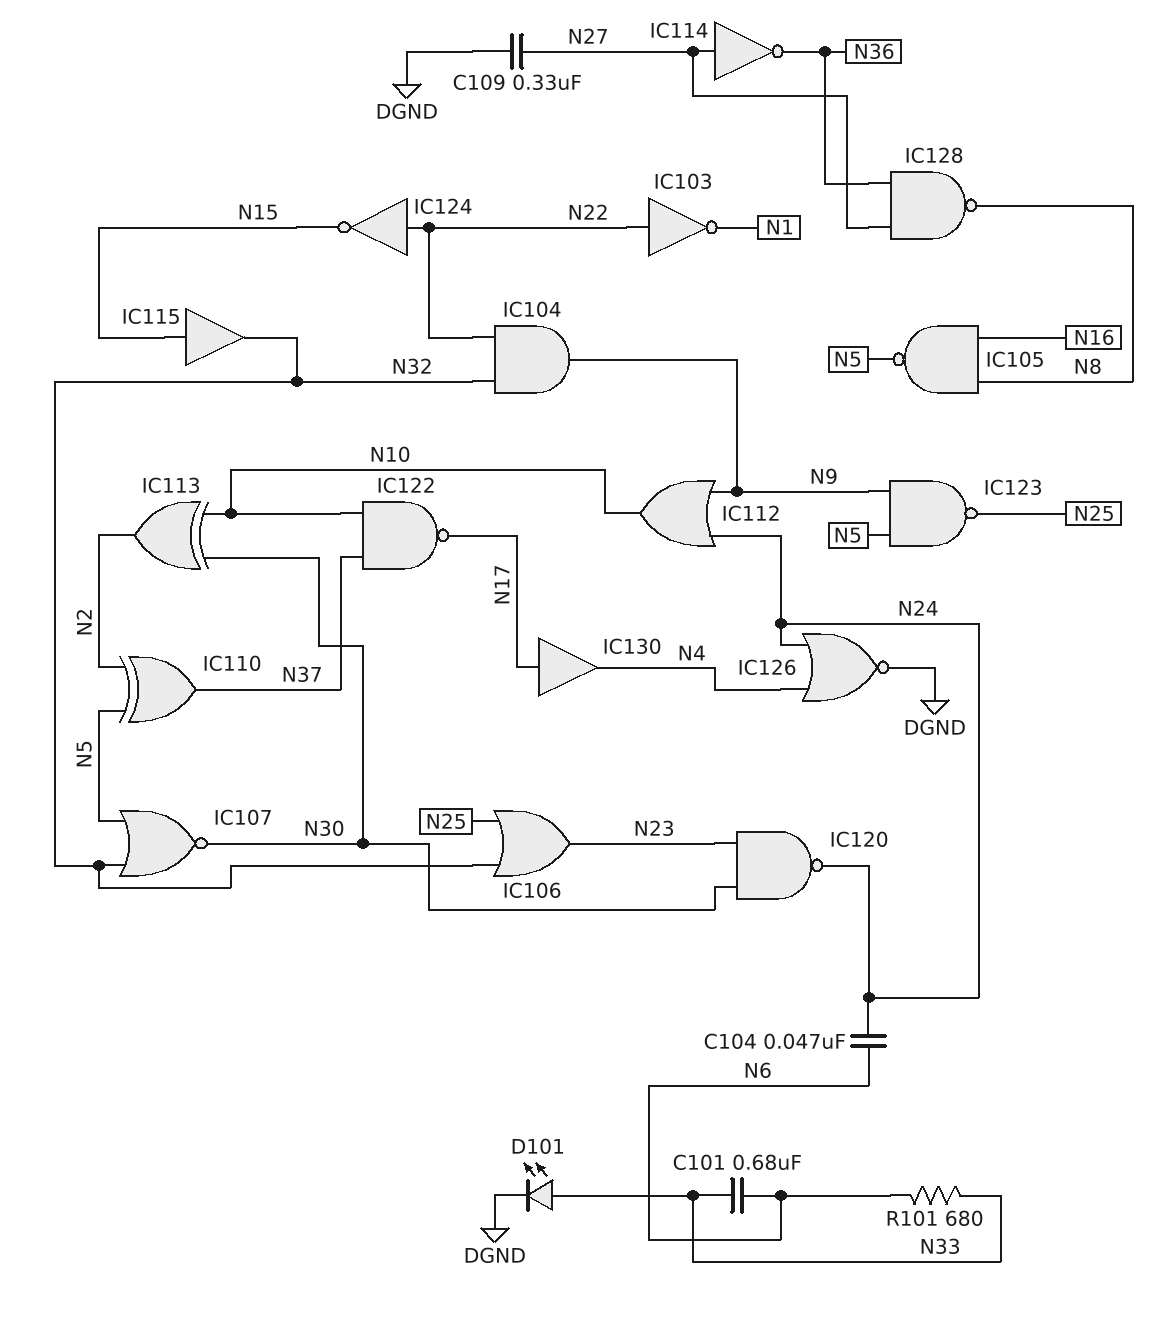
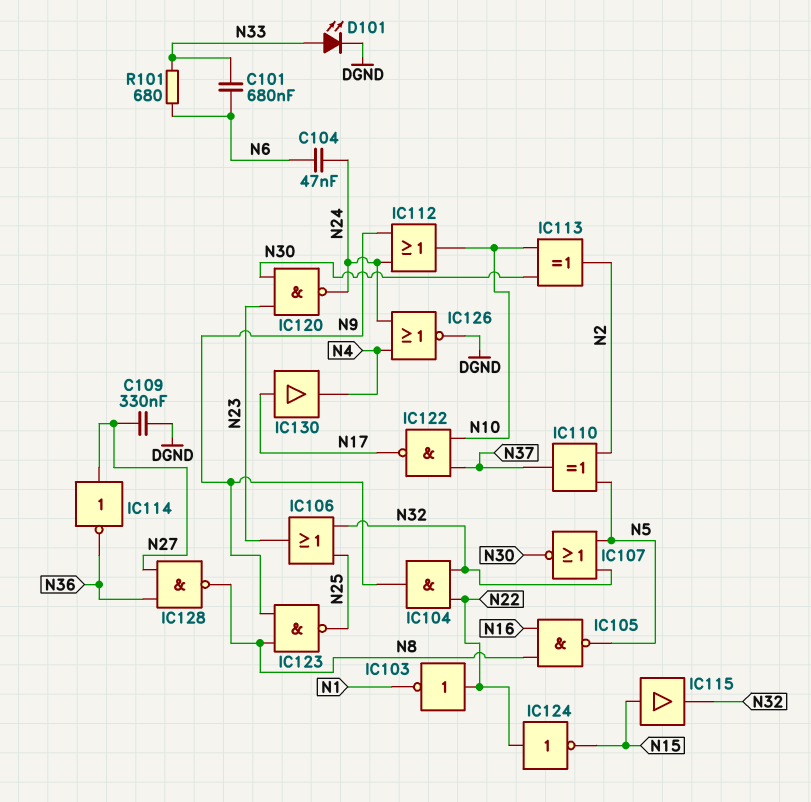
IC123: NAND (in N5, in N9, out N25) -> NAND (in N8, in N9, out N25)

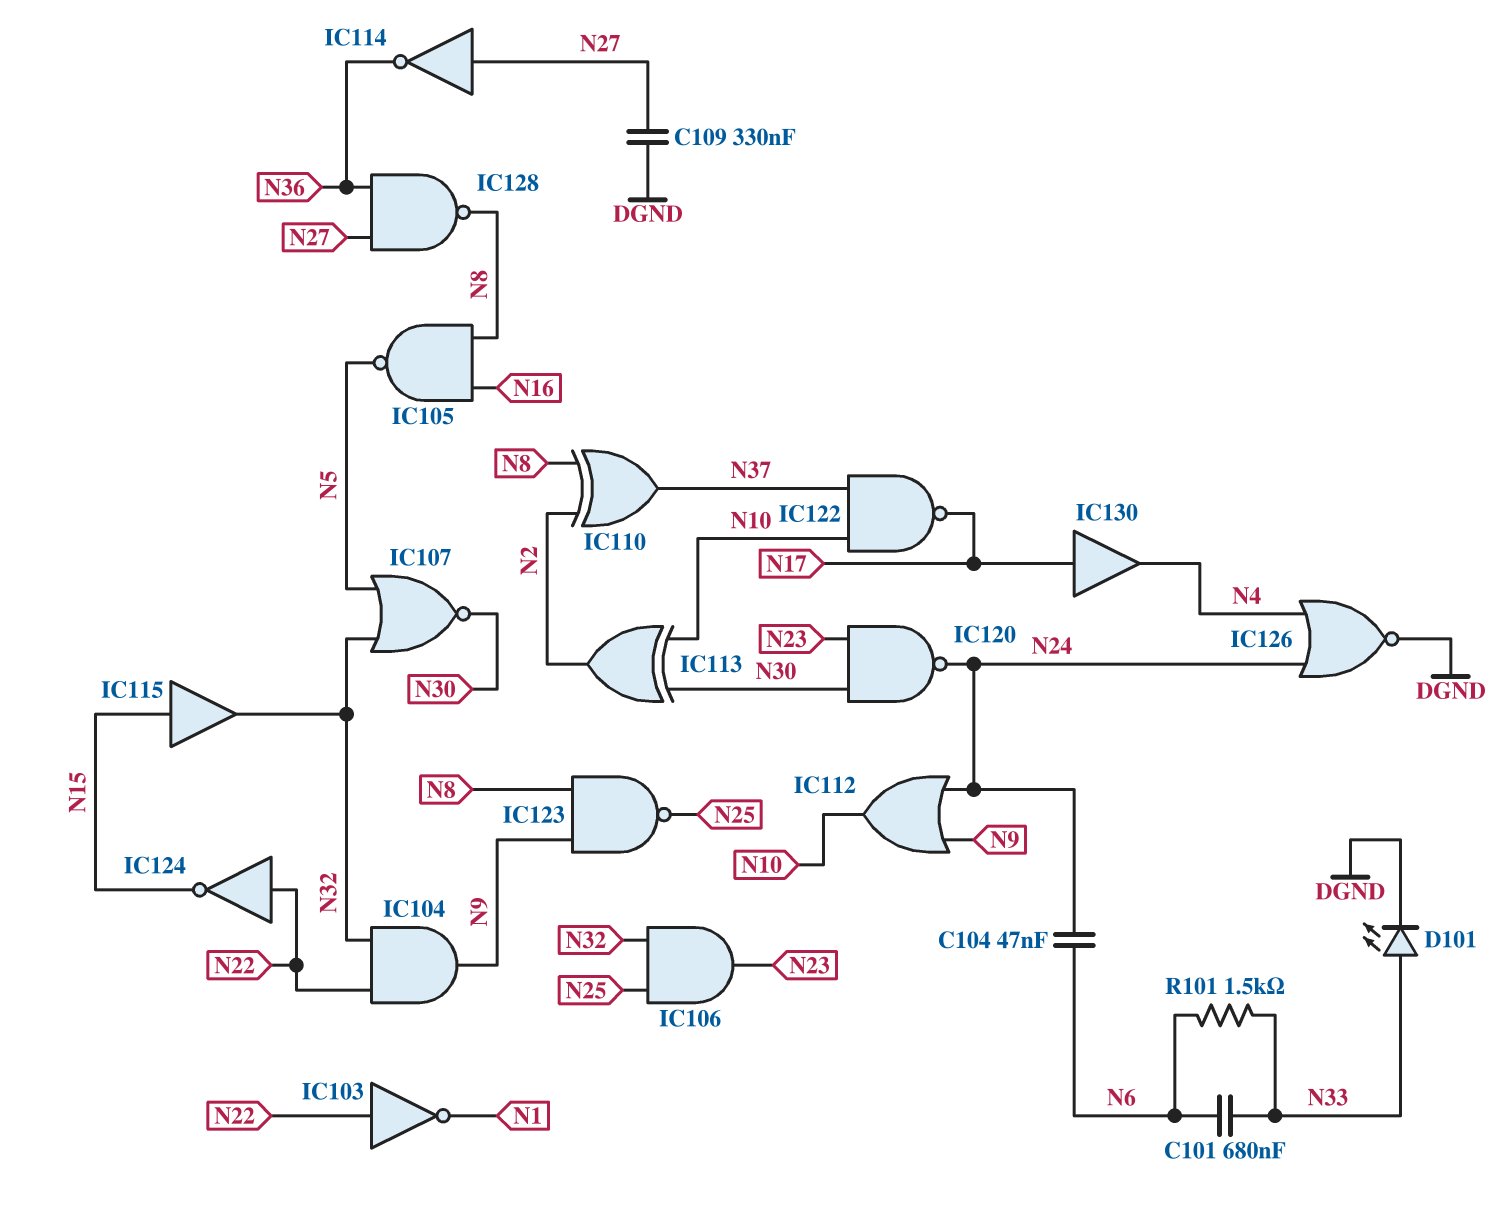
IC106: OR (in N25, in N32, out N23) -> AND (in N25, in N32, out N23)
IC110: XOR (in N2, in N5, out N37) -> XOR (in N2, in N8, out N37)
R101: 680 (N6, N33) -> 1.5k (N6, N33)

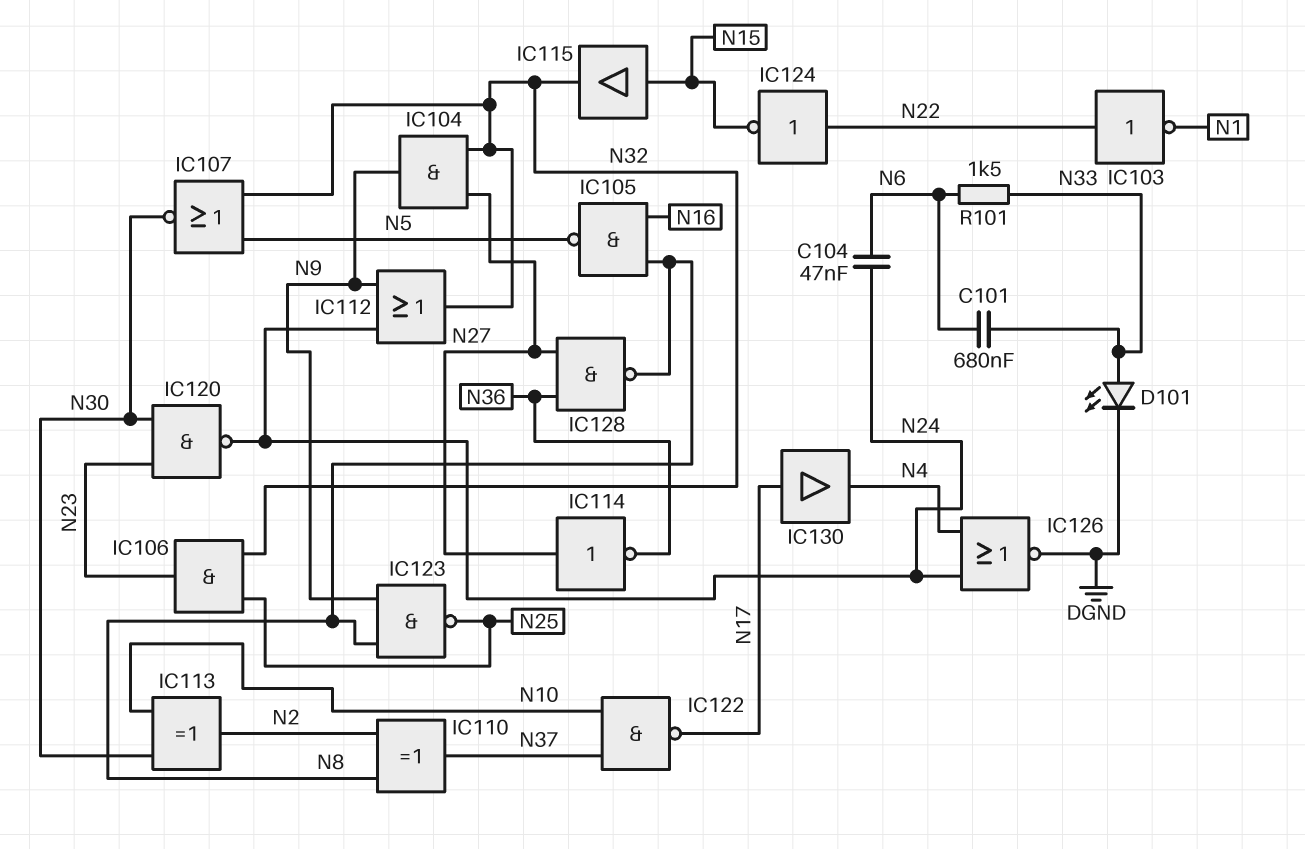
C109: 330nF (DGND, N27) -> none
IC104: AND (in N22, in N32, out N9) -> AND (in N27, in N32, out N9)
IC112: OR (in N9, in N24, out N10) -> OR (in N9, in N24, out N32)

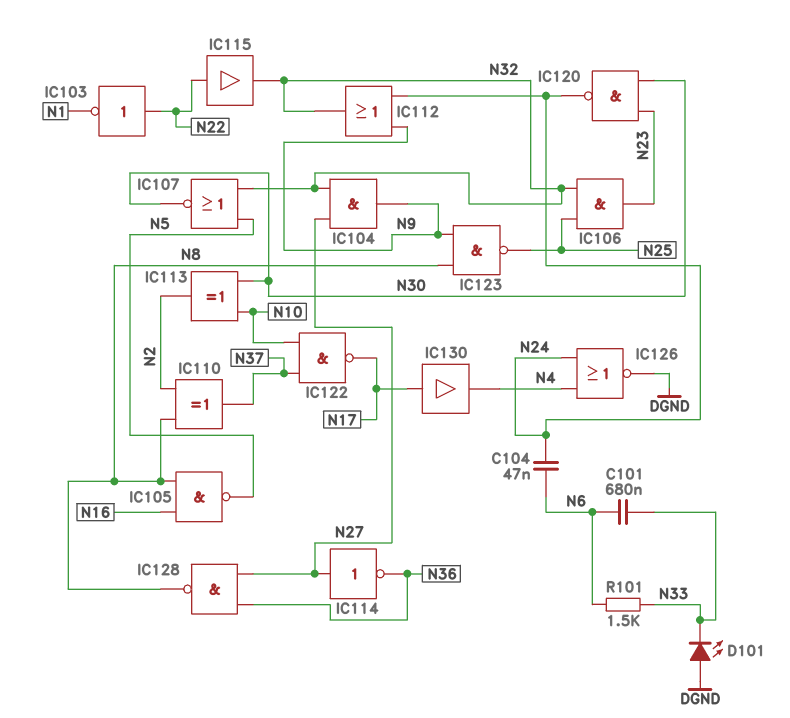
D101: LED (A N33, K DGND) -> LED (A DGND, K N33)
IC115: buffer (in N15, out N32) -> buffer (in N22, out N32)
IC124: NOT (in N22, out N15) -> none

